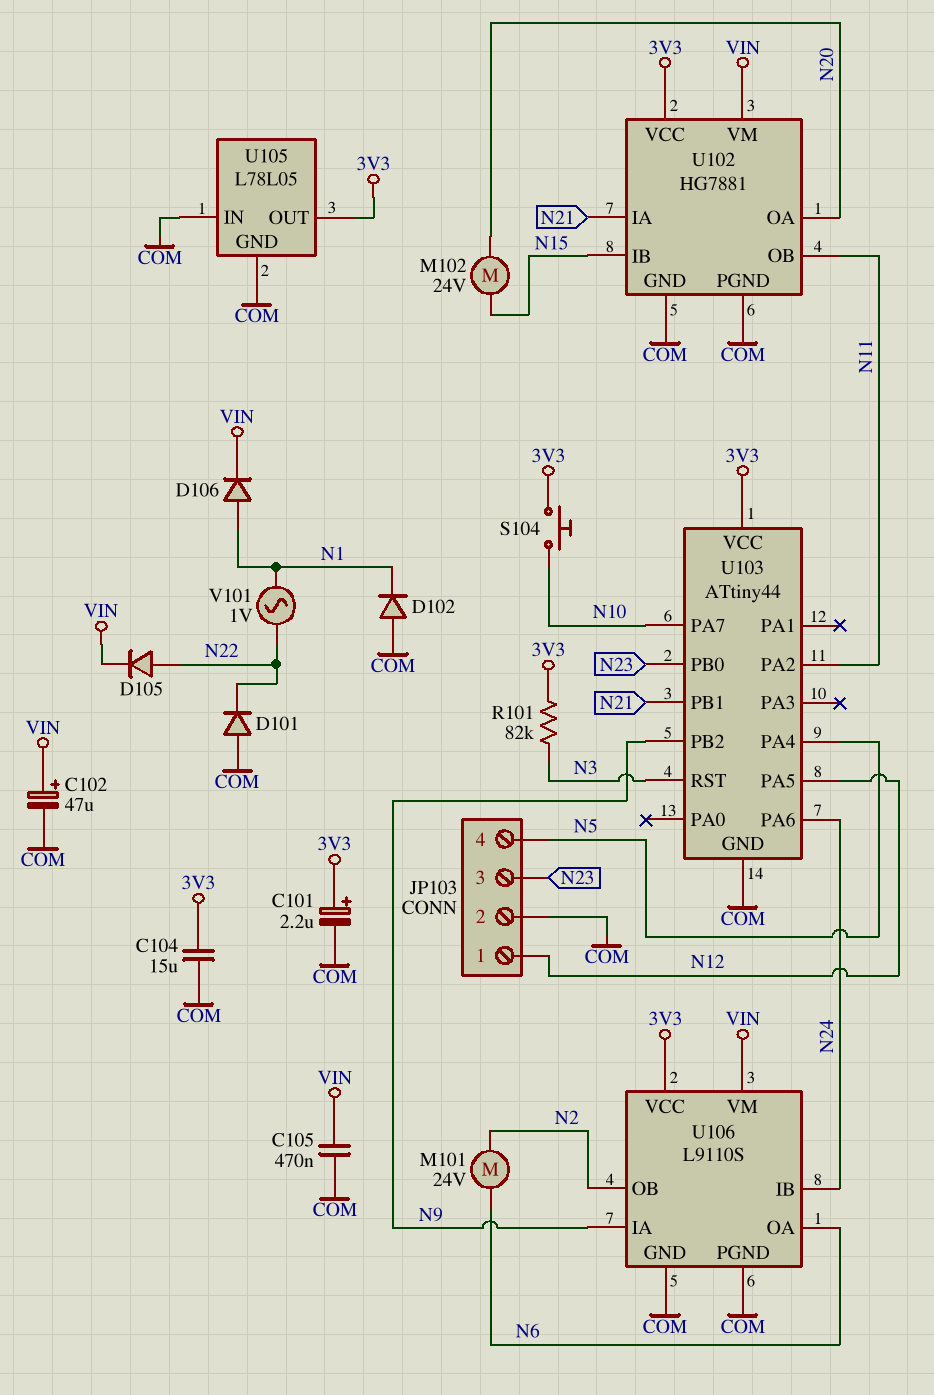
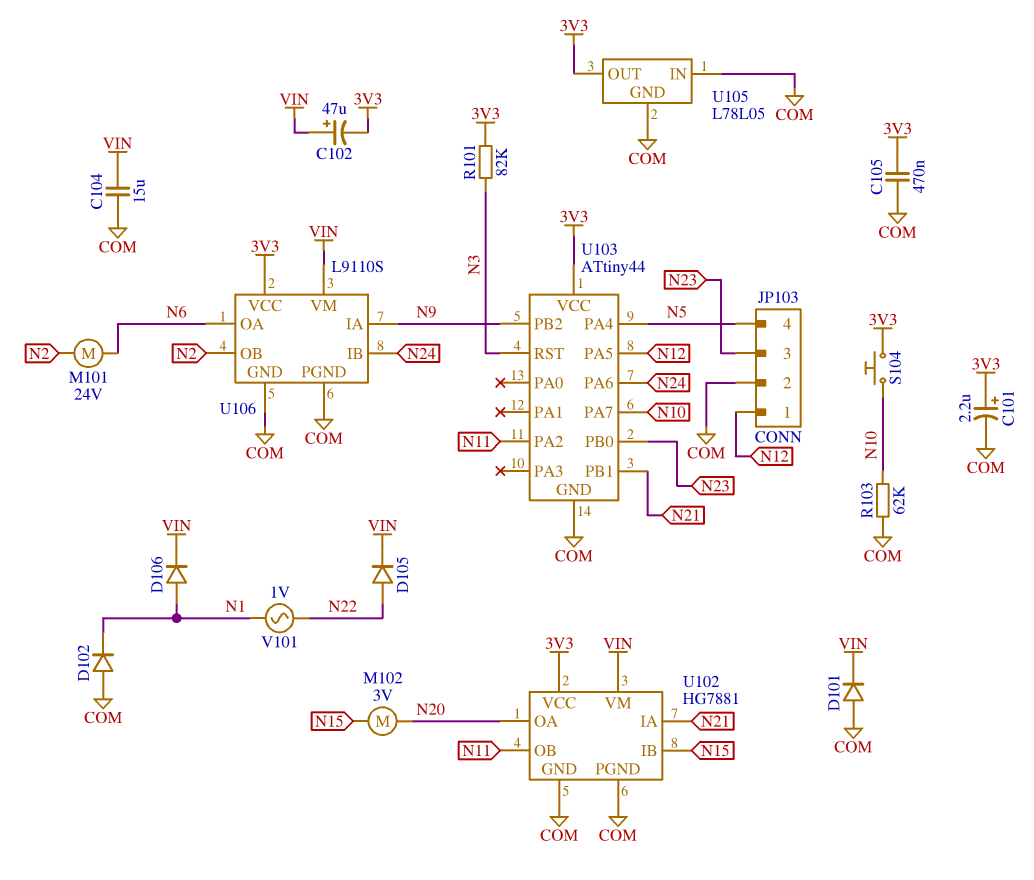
C102: 47uF (plus VIN, minus COM) -> 47uF (plus VIN, minus 3V3)
C104: 15uF (3V3, COM) -> 15uF (COM, VIN)
C105: 470nF (COM, VIN) -> 470nF (3V3, COM)
D101: diode (A COM, K N22) -> diode (A COM, K VIN)
M102: motor 24V (N15, N20) -> motor 3V (N15, N20)
R103: none -> 62k (COM, N10)

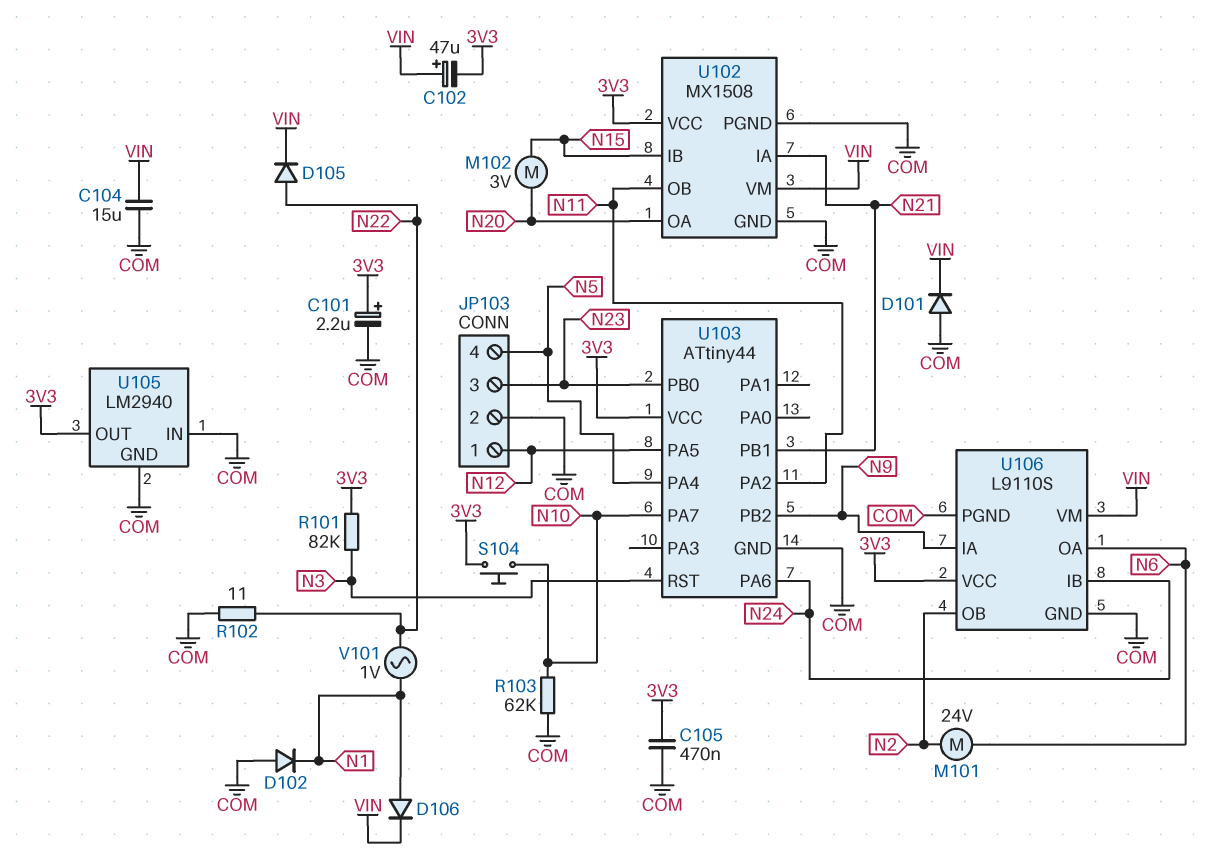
R102: none -> 11 (COM, N22)
U102: HG7881 -> MX1508
U105: L78L05 -> LM2940

